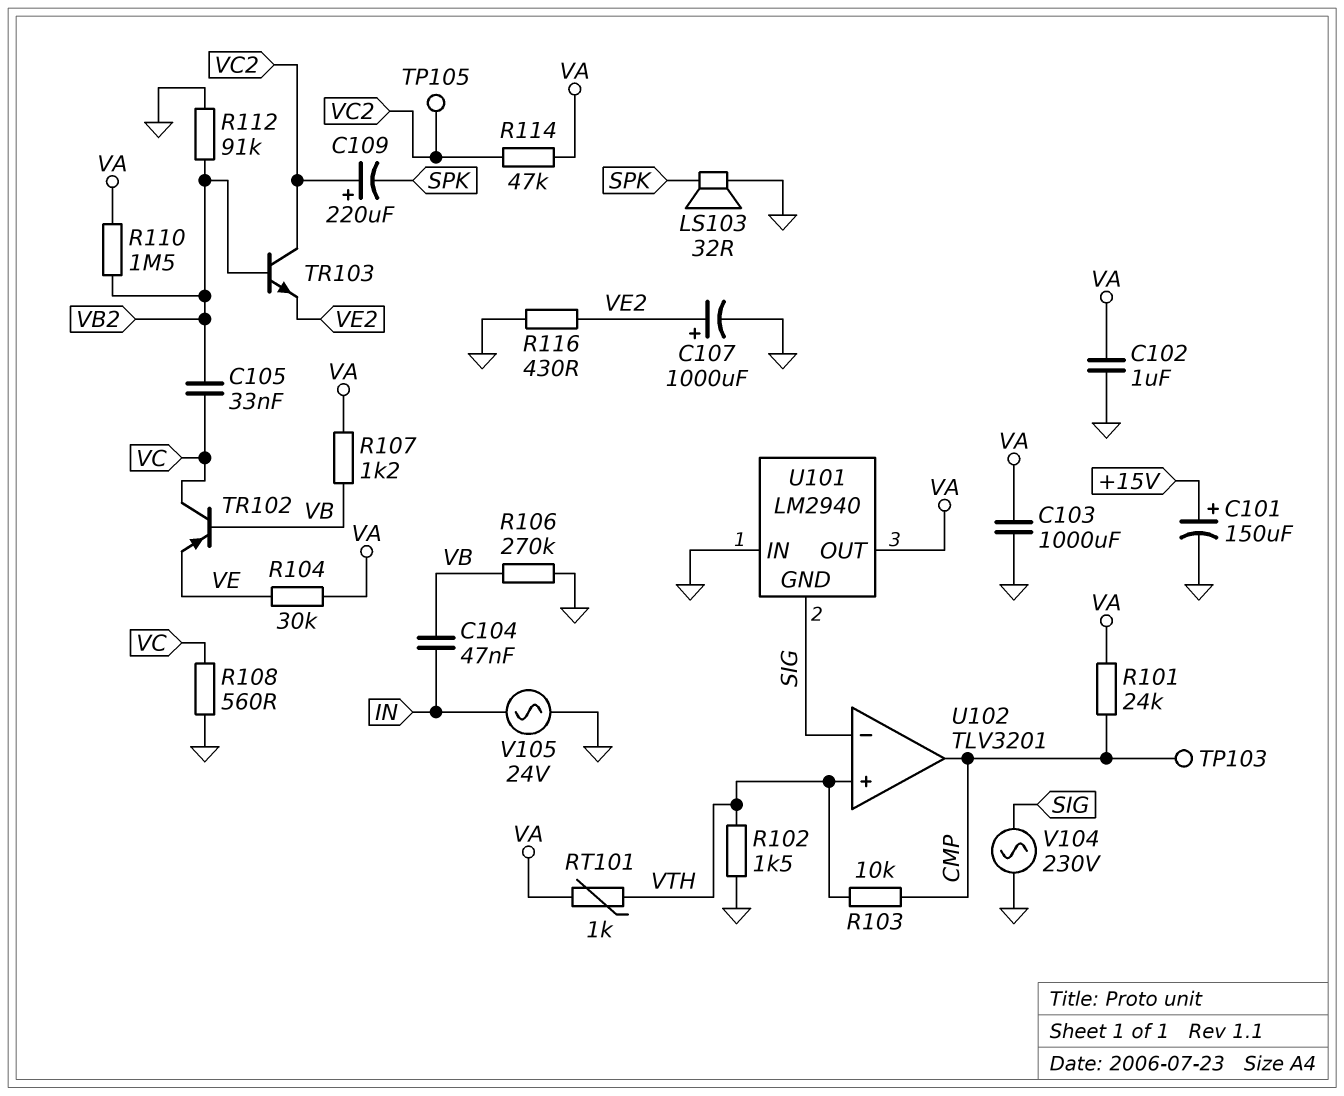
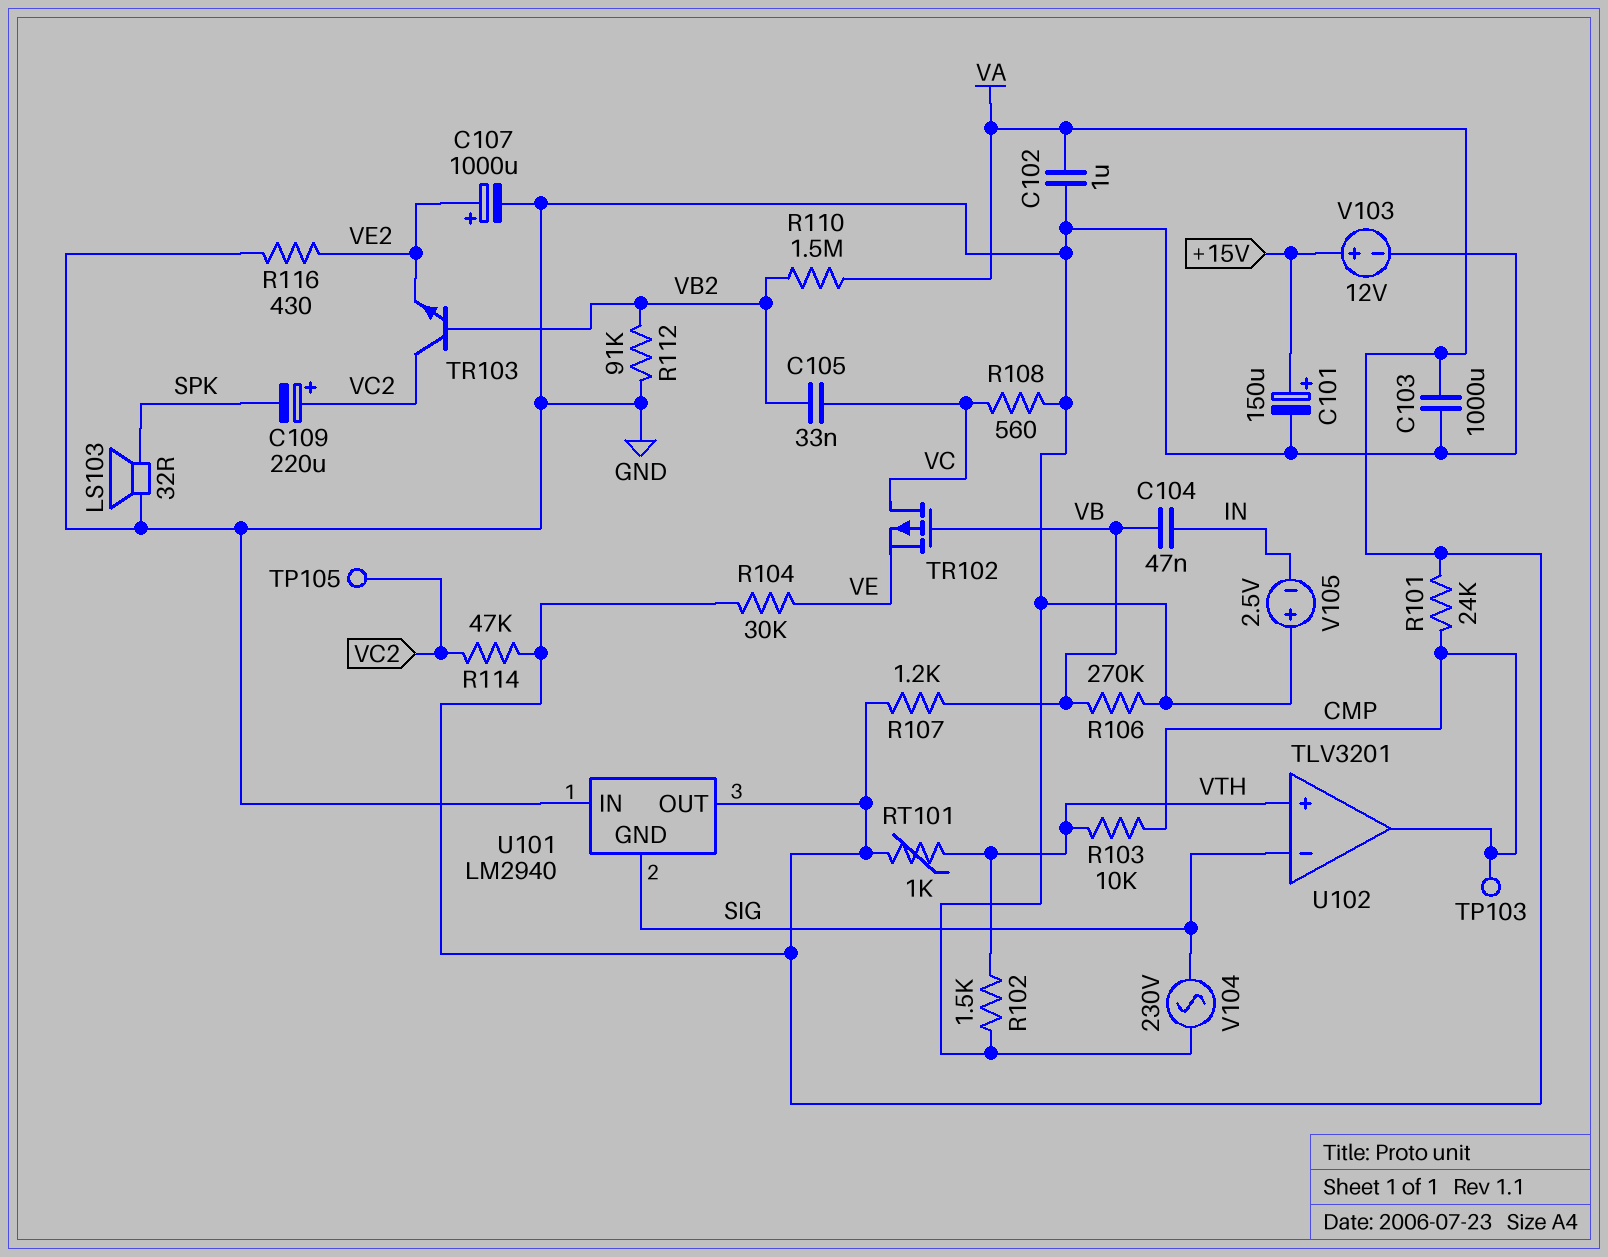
TR102: PNP (B VB, C VC, E VE) -> PMOS (G VB, D VC, S VE)
V103: none -> 12V (plus +15V, minus GND)
V105: AC 24V (GND, IN) -> 2.5V (plus GND, minus IN)

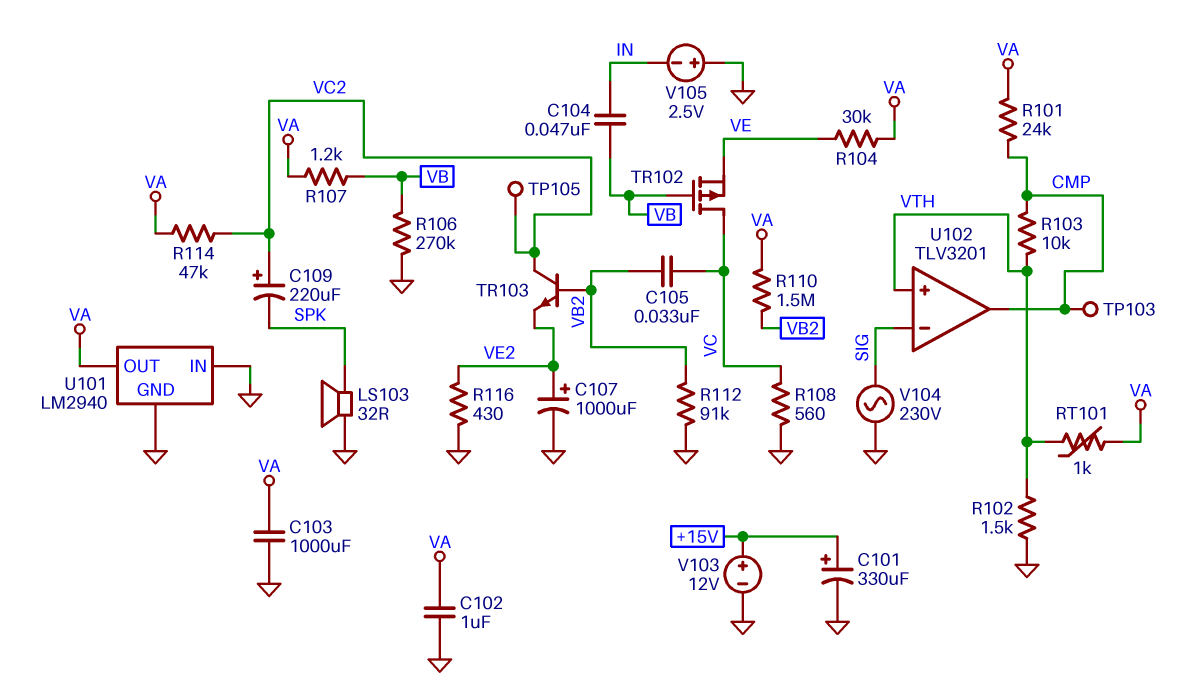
C101: 150uF (plus +15V, minus GND) -> 330uF (plus +15V, minus GND)
U101 pin GND: SIG -> GND

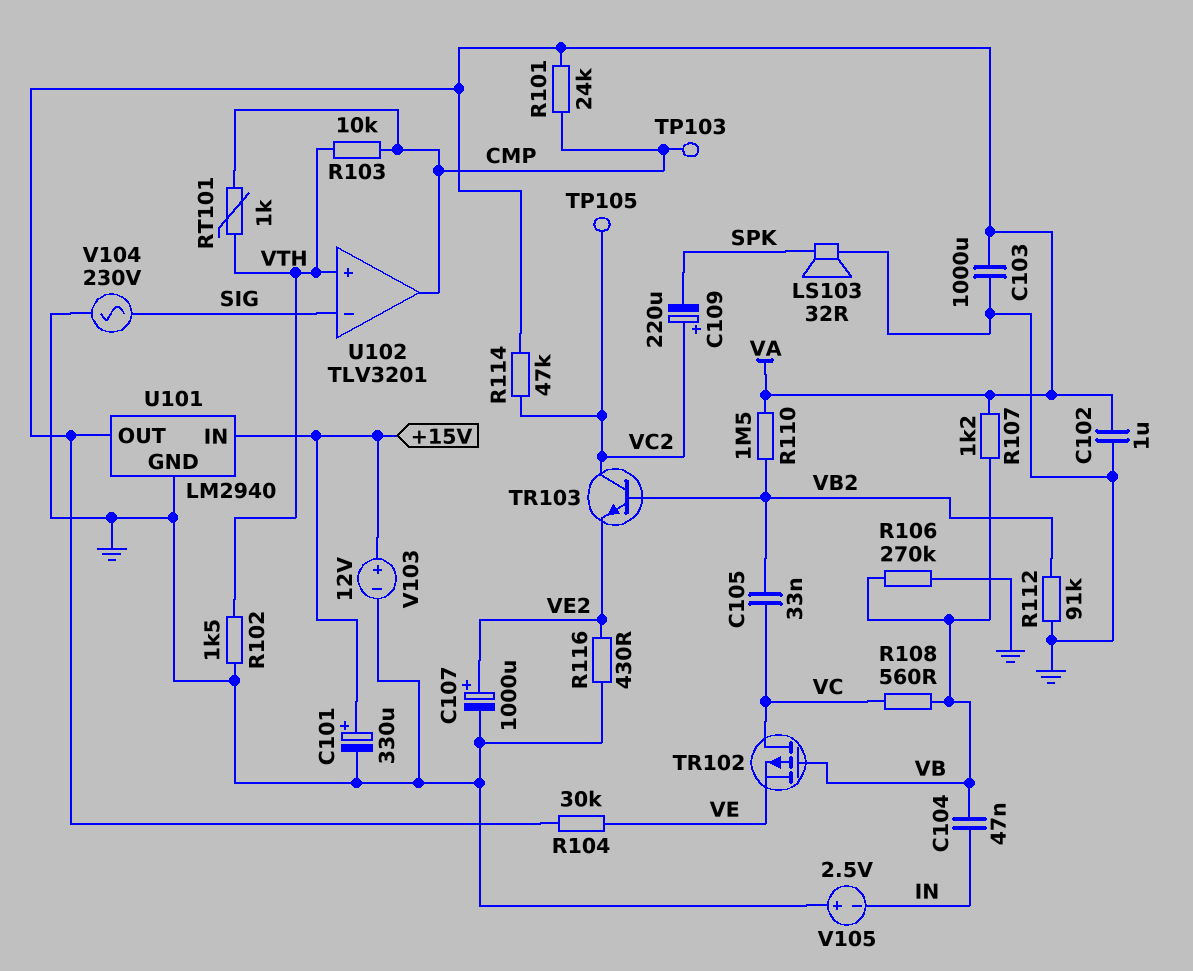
R108: 560 (GND, VC) -> 560 (VB, VC)
RT101: 1k (VA, VTH) -> 1k (CMP, VTH)
U101 pin IN: GND -> +15V

